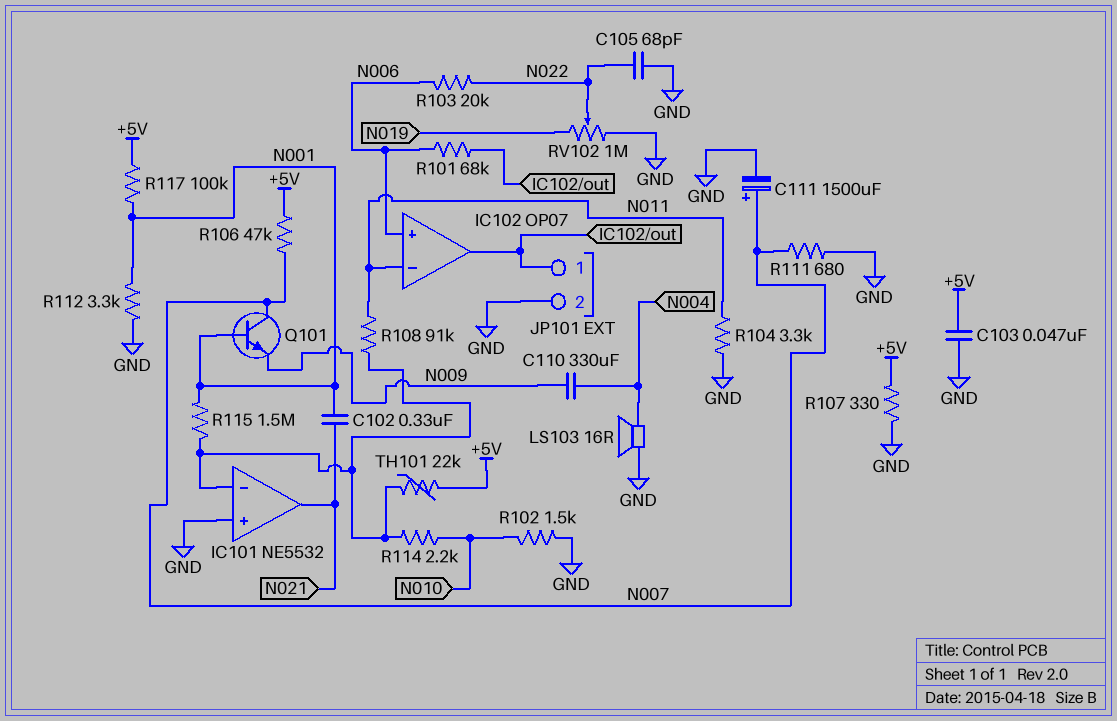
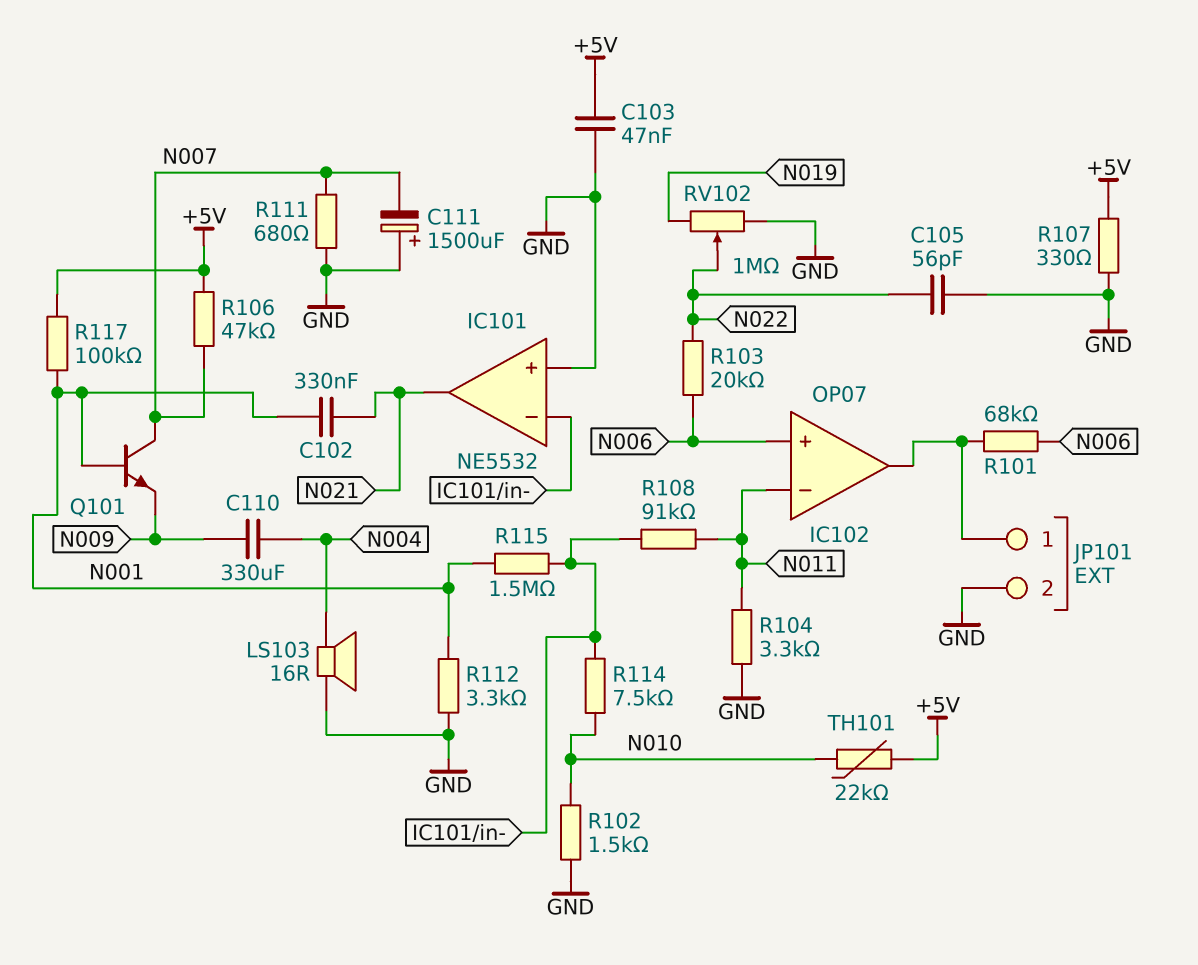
C105: 68pF (GND, N022) -> 56pF (GND, N022)
C111: 1500uF (plus N007, minus GND) -> 1500uF (plus GND, minus N007)
R114: 2.2k (IC101/in-, N010) -> 7.5k (IC101/in-, N010)
TH101: 22k (+5V, IC101/in-) -> 22k (+5V, N010)

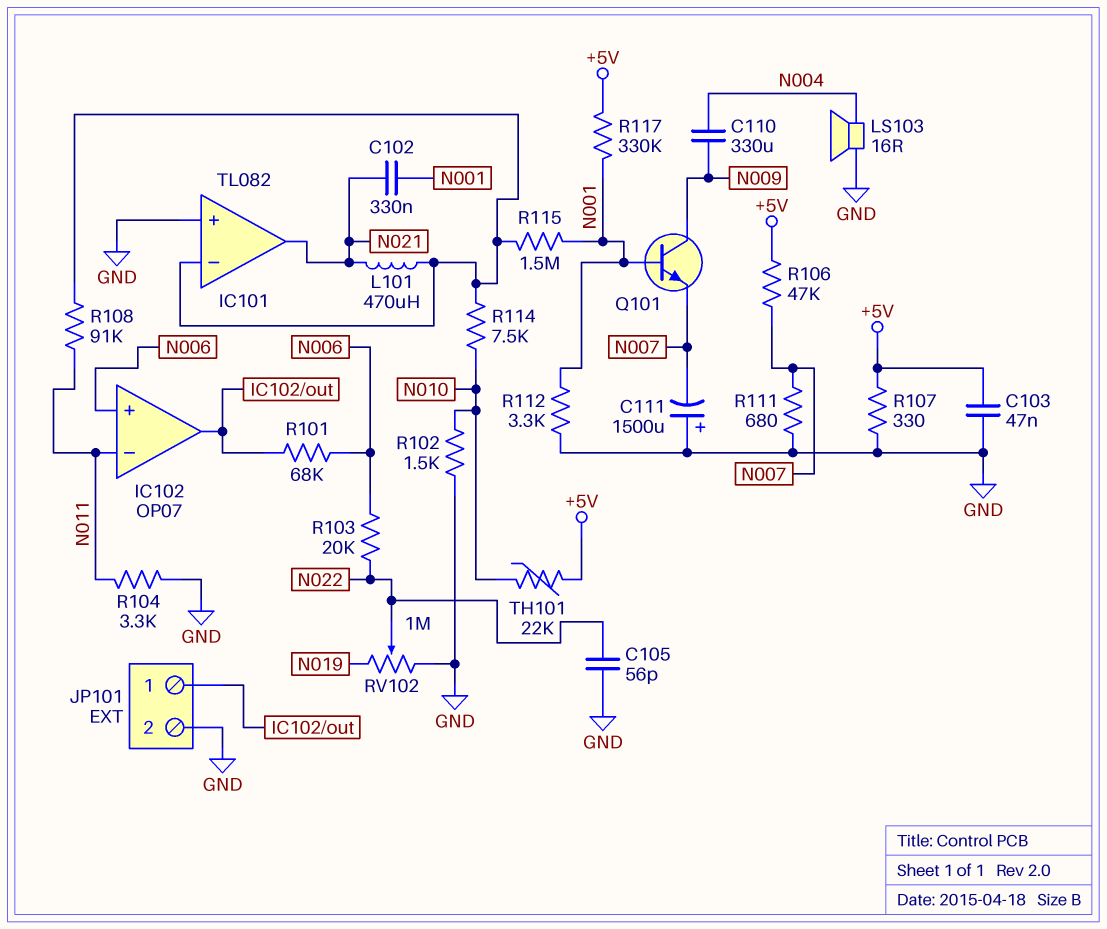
IC101: NE5532 -> TL082
L101: none -> 470uH (IC101/in-, N021)
Q101: NPN (B N001, C N007, E N009) -> NPN (B N001, C N009, E N007)
R117: 100k (+5V, N001) -> 330k (+5V, N001)

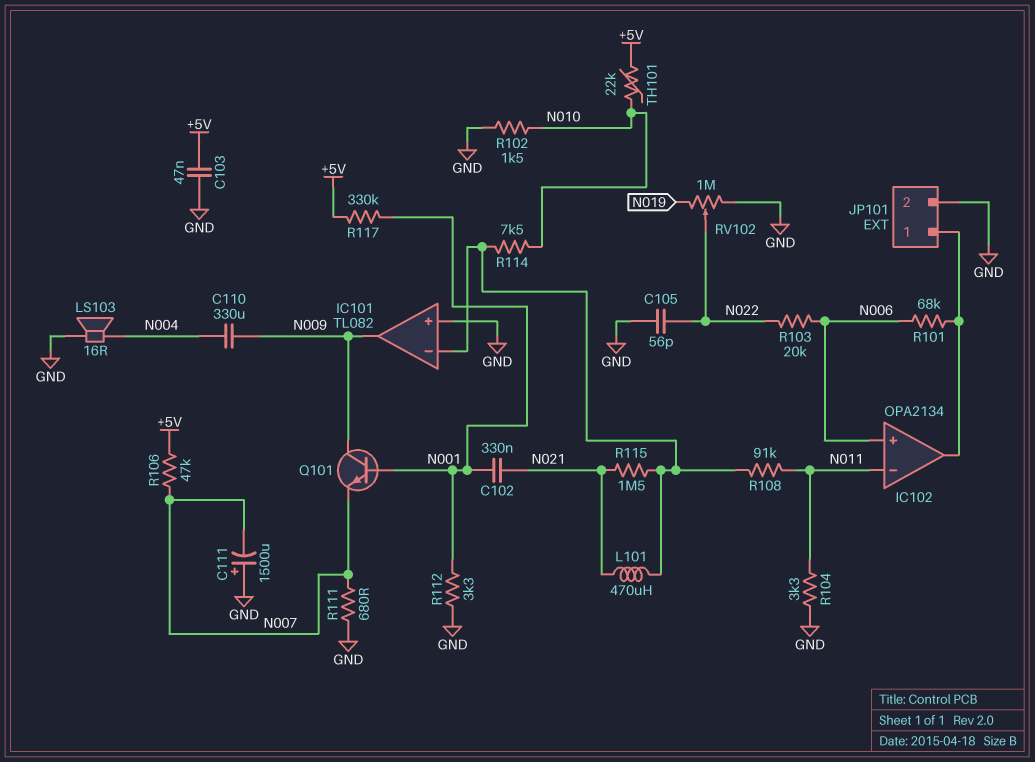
IC101 pin out: N021 -> N009
IC102: OP07 -> OPA2134
R107: 330 (+5V, GND) -> none
R115: 1.5M (IC101/in-, N001) -> 1.5M (IC101/in-, N021)

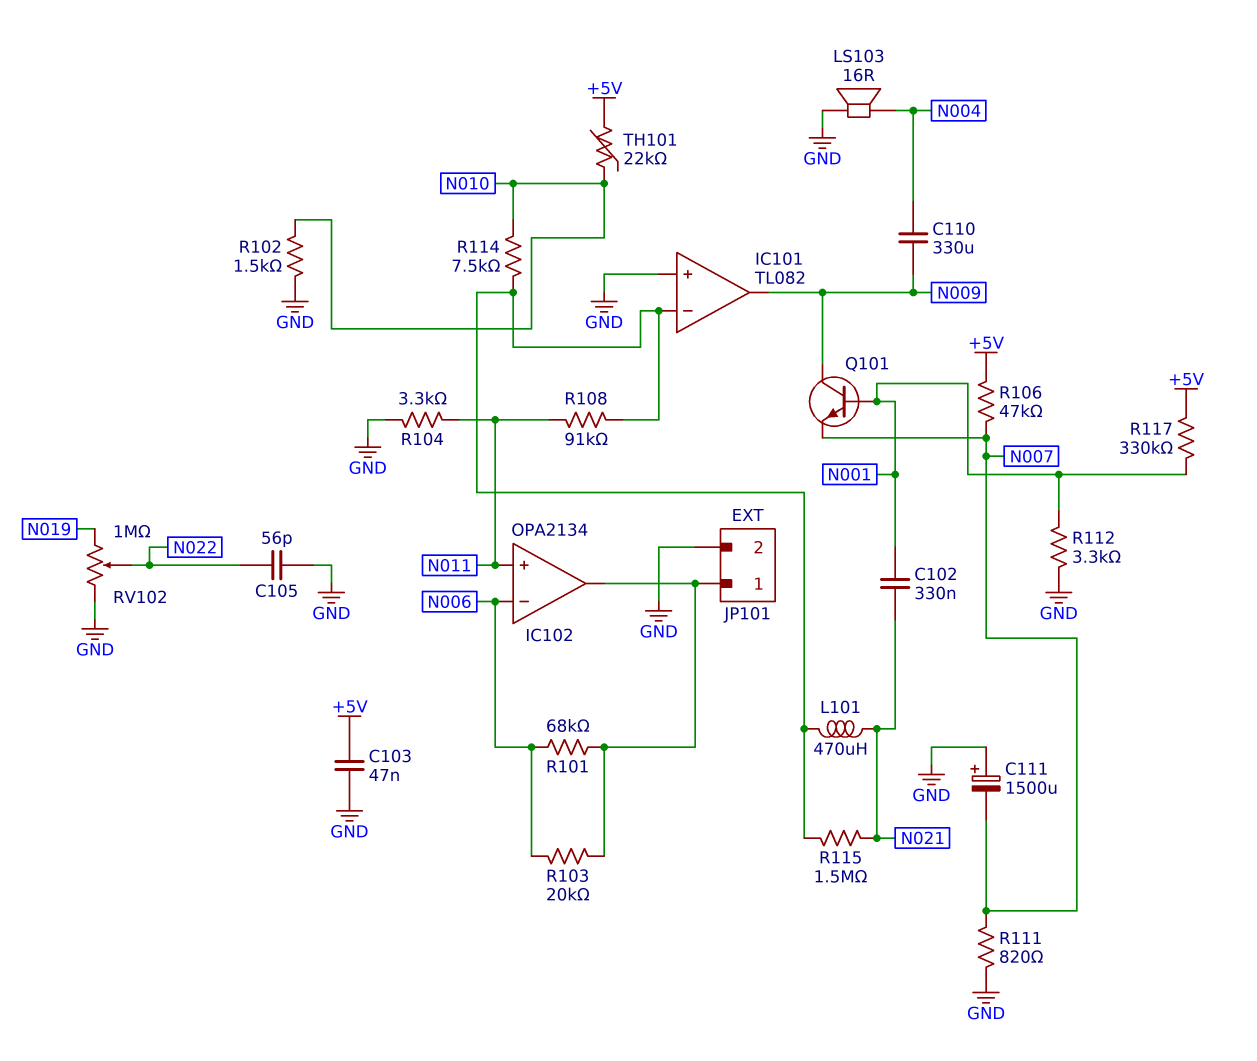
IC102 pin in+: N006 -> N011
IC102 pin in-: N011 -> N006
R103: 20k (N006, N022) -> 20k (IC102/out, N006)
R111: 680 (GND, N007) -> 820 (GND, N007)

